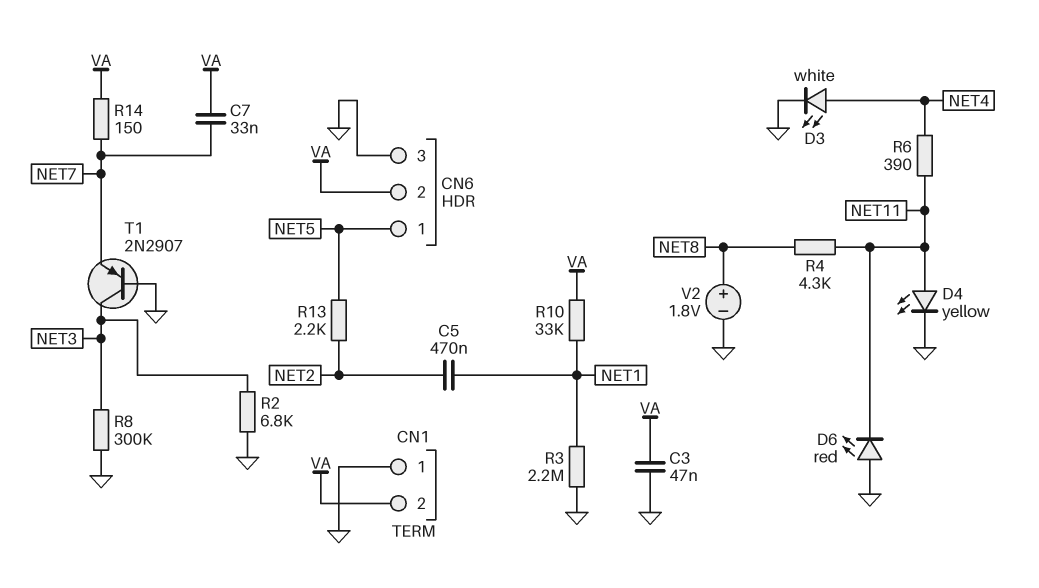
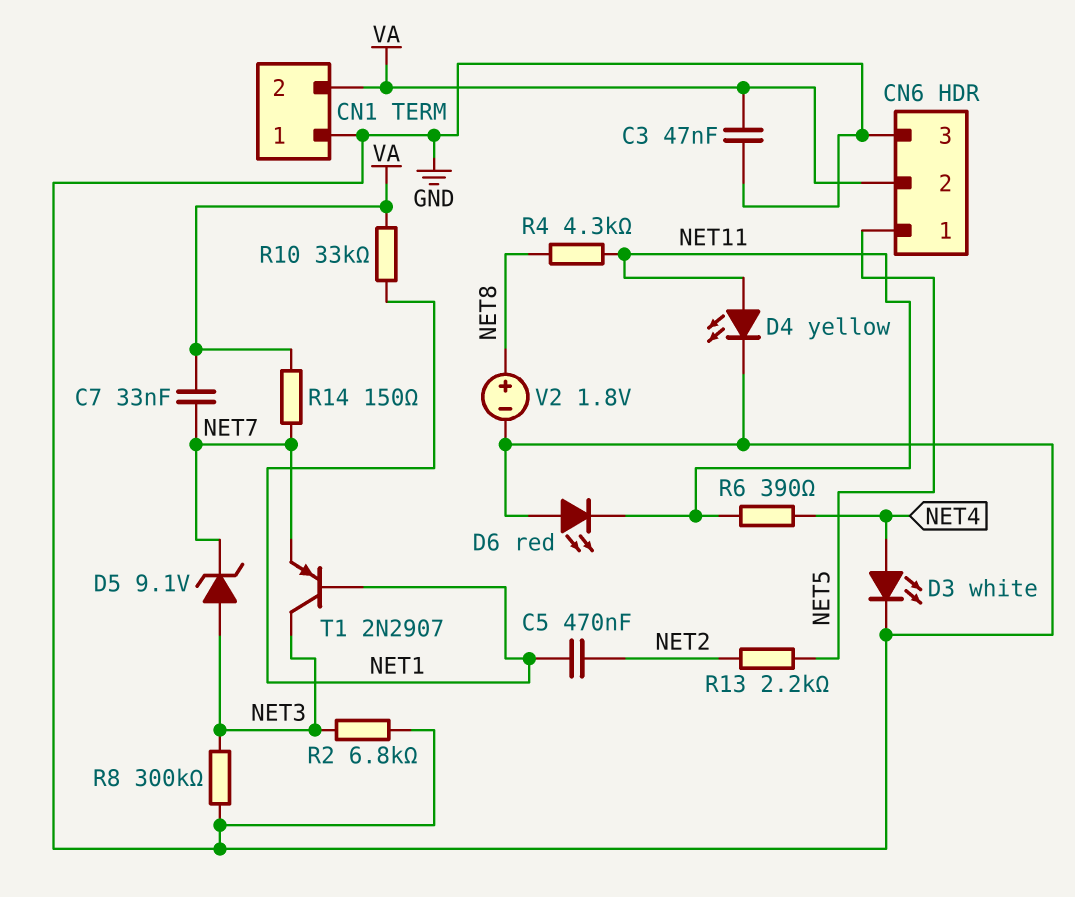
D5: none -> zener 9.1V (A NET3, K NET7)
R3: 2.2M (GND, NET1) -> none
T1: PNP 2N2907 (B GND, C NET3, E NET7) -> PNP 2N2907 (B NET1, C NET3, E NET7)

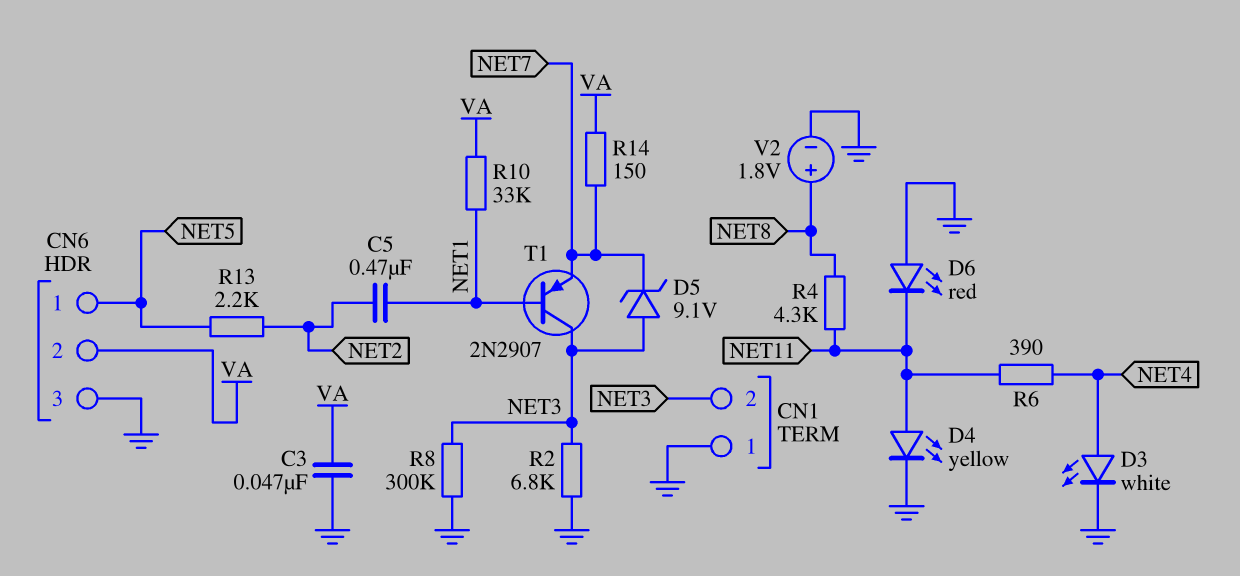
C7: 33nF (NET7, VA) -> none
CN1 pin 2: VA -> NET3

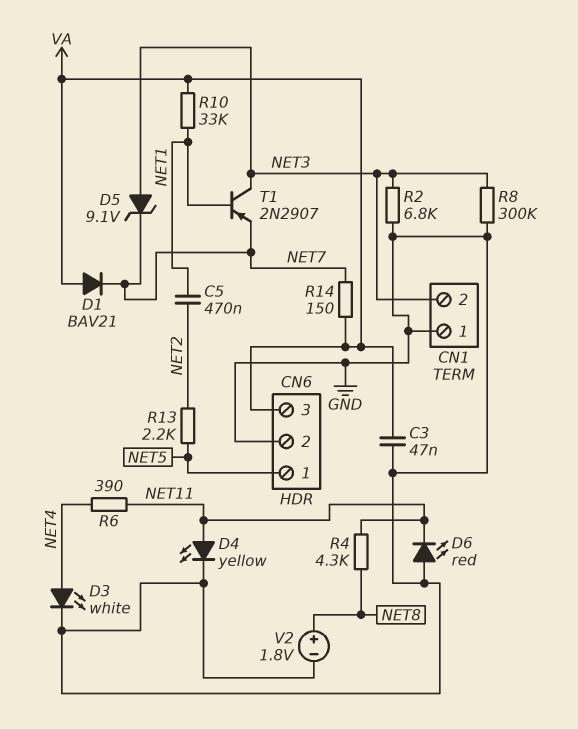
CN6 pin 2: VA -> GND
CN6 pin 3: GND -> VA
D1: none -> diode BAV21 (A VA, K NET7)

